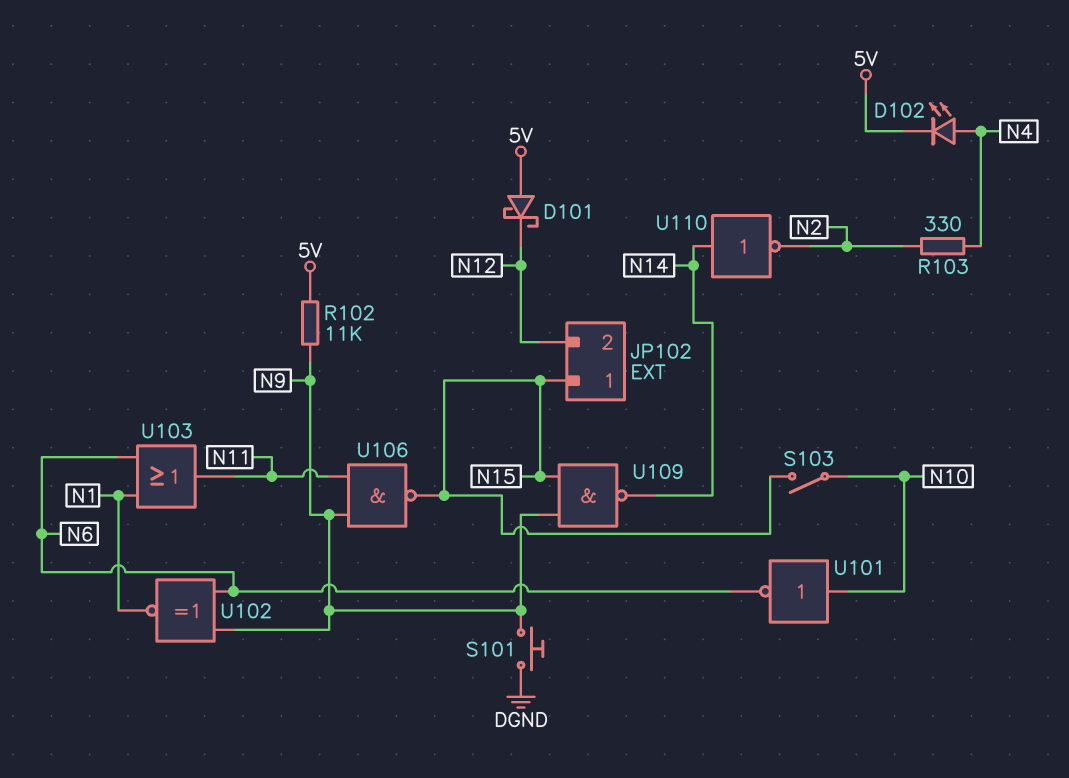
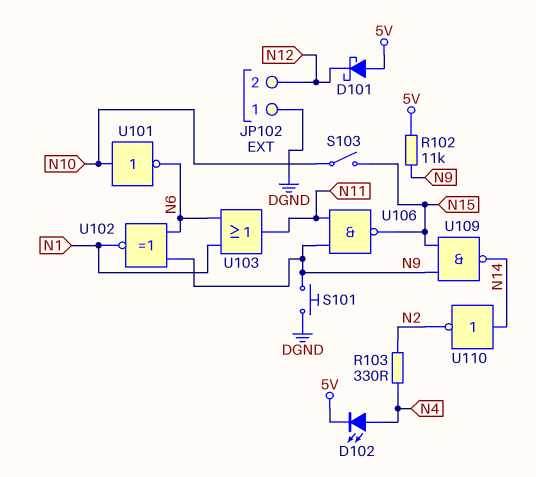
JP102 pin 1: N15 -> DGND

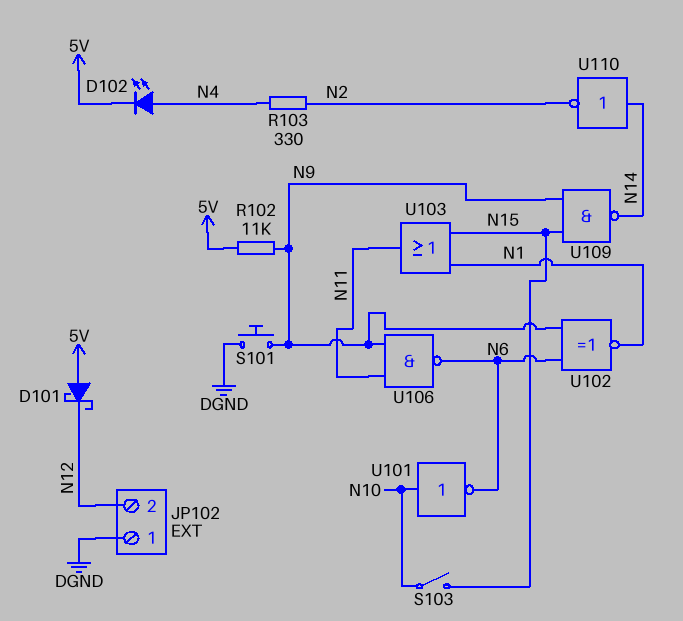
U103: OR (in N1, in N6, out N11) -> OR (in N1, in N15, out N11)
U106: NAND (in N9, in N11, out N15) -> NAND (in N9, in N11, out N6)

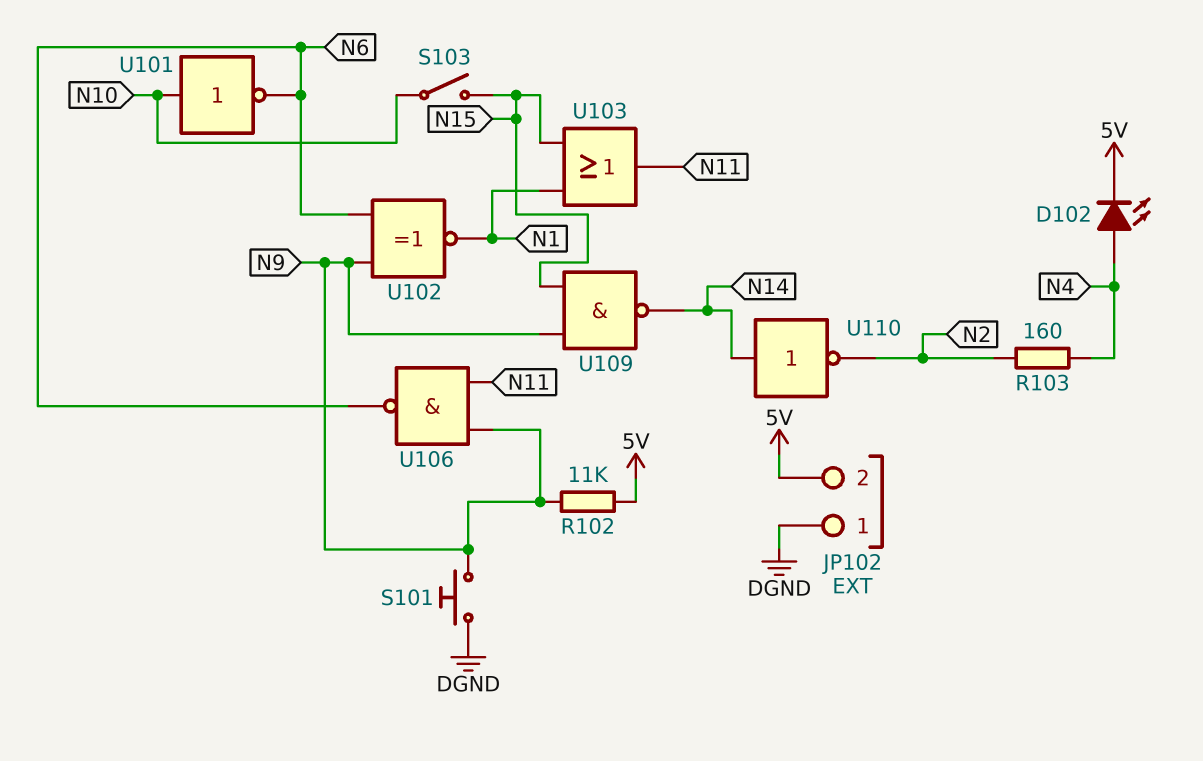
D101: schottky (A 5V, K N12) -> none
JP102 pin 2: N12 -> 5V
R103: 330 (N2, N4) -> 160 (N2, N4)

